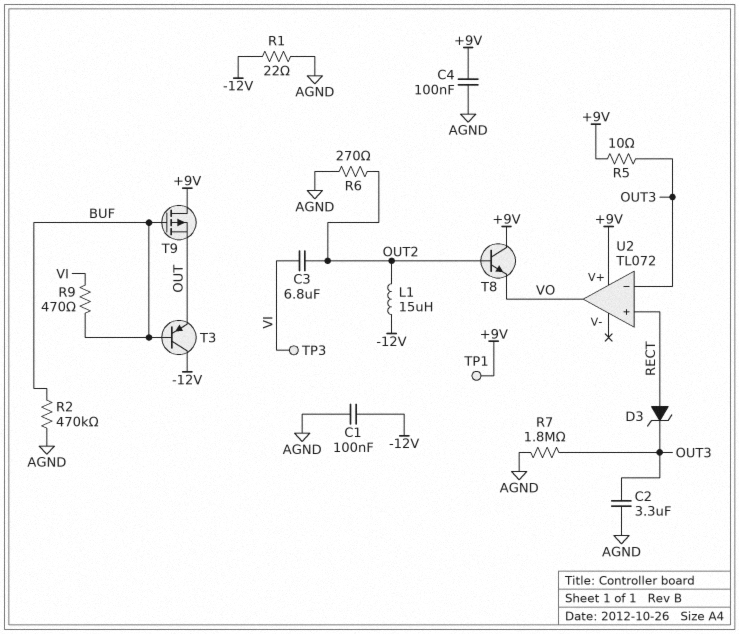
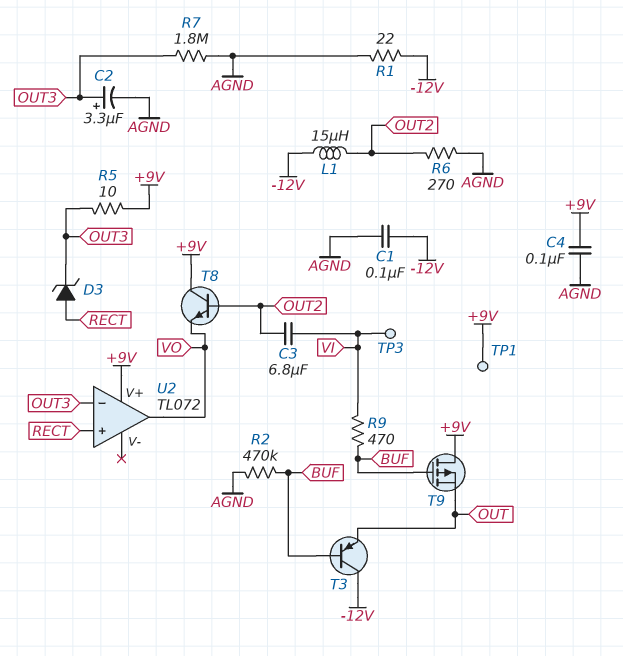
C2: 3.3uF (AGND, OUT3) -> 3.3uF (plus OUT3, minus AGND)

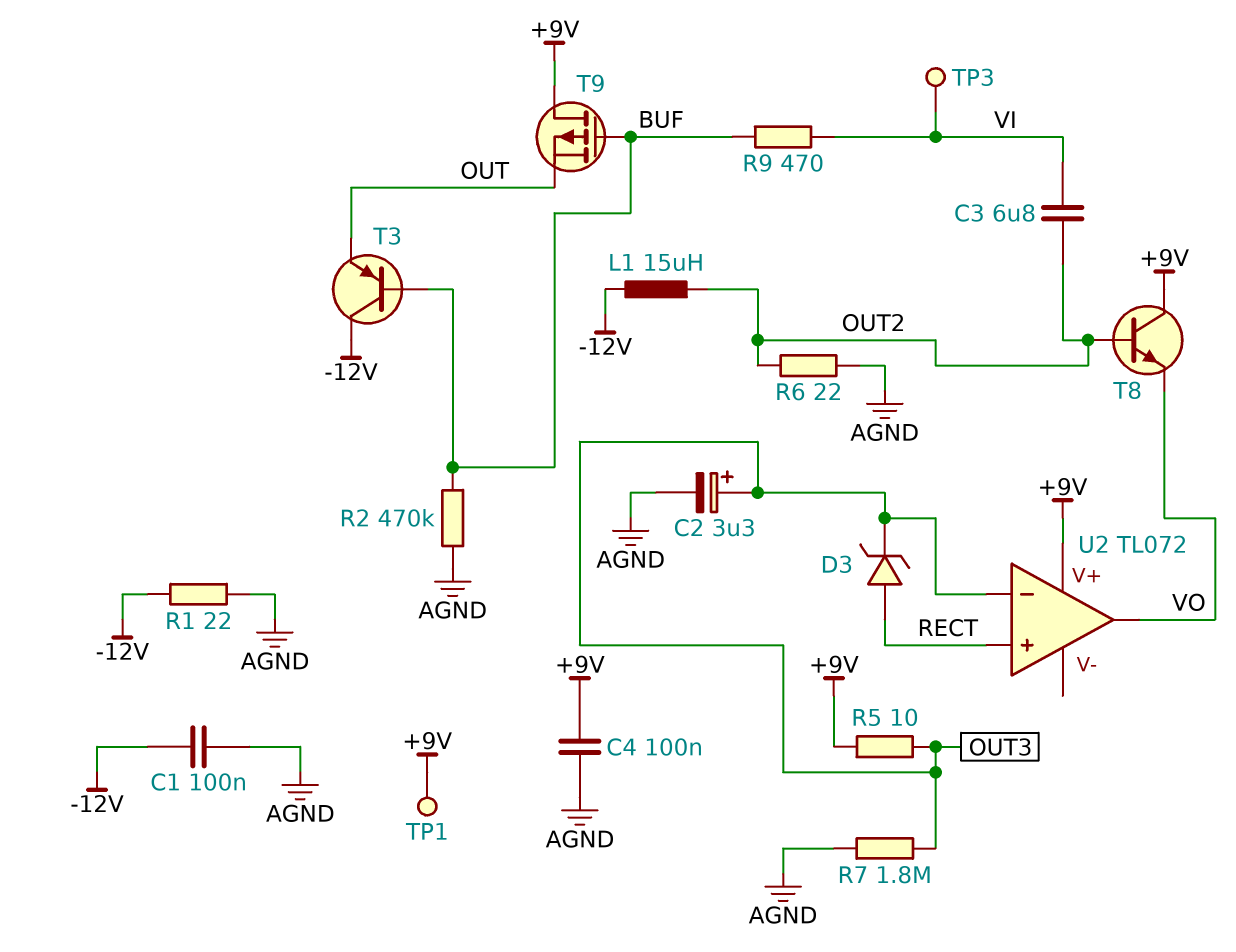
R6: 270 (AGND, OUT2) -> 22 (AGND, OUT2)

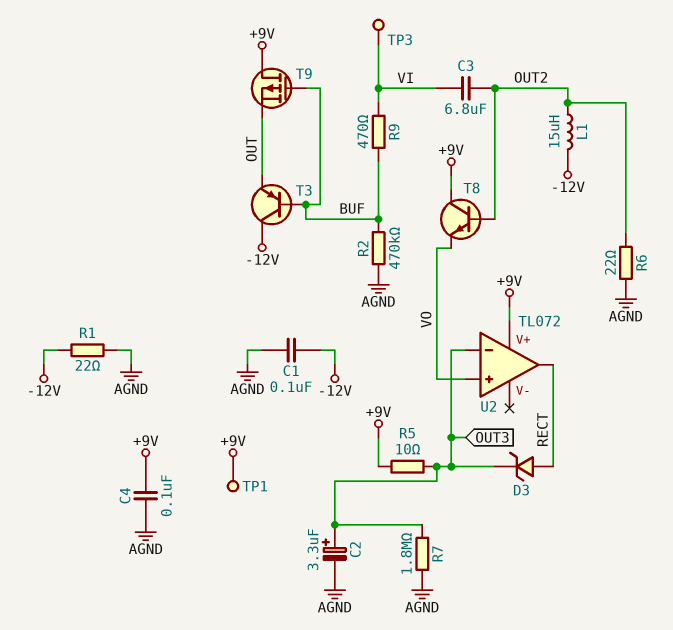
U2 pin in+: RECT -> VO
U2 pin out: VO -> RECT

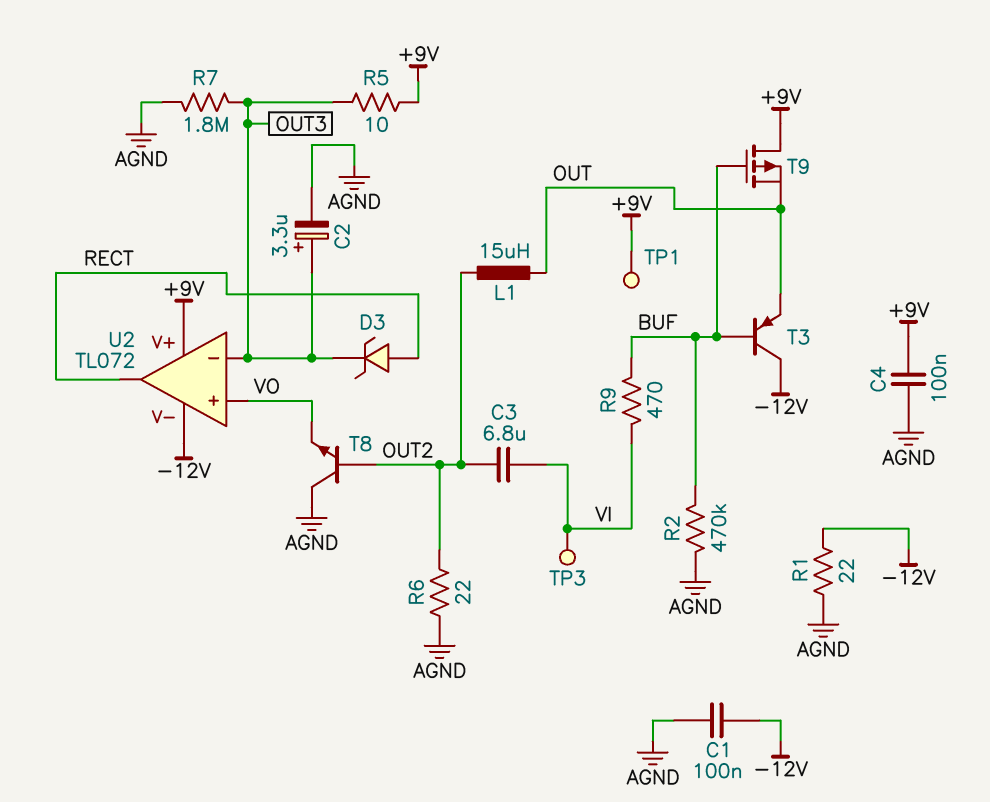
L1: 15uH (-12V, OUT2) -> 15uH (OUT, OUT2)
T8: NPN (B OUT2, C +9V, E VO) -> NPN (B OUT2, C AGND, E VO)
U2 pin V-: none -> -12V

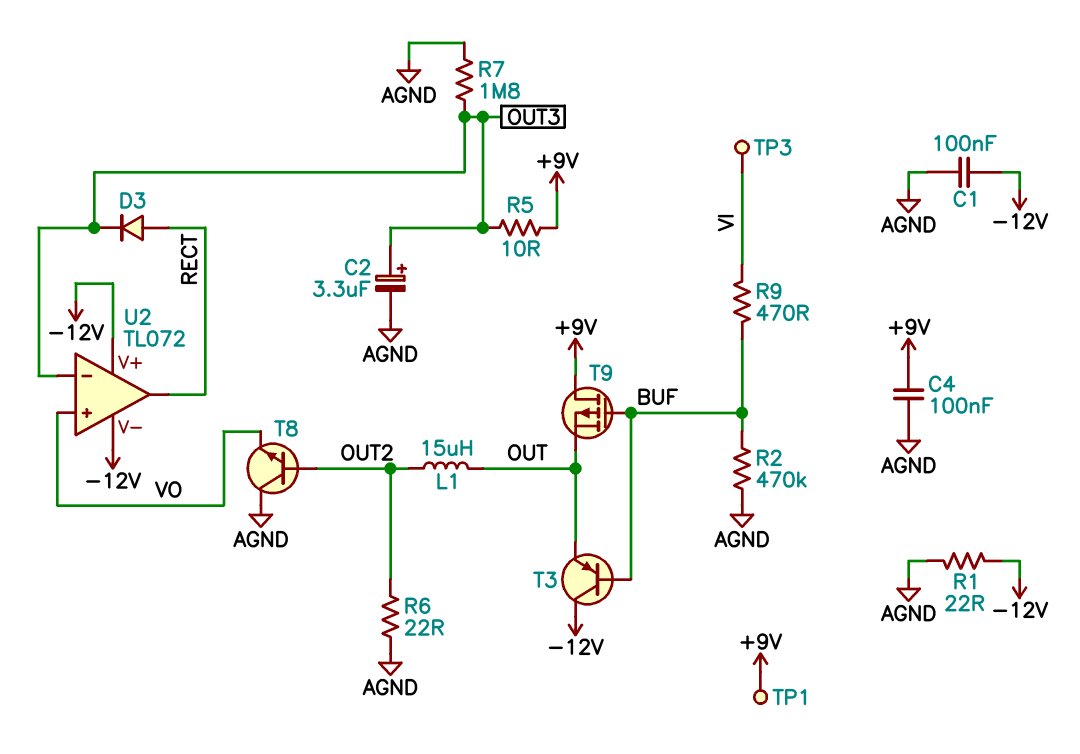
C3: 6.8uF (OUT2, VI) -> none
D3: zener (A RECT, K OUT3) -> diode (A RECT, K OUT3)
U2 pin V+: +9V -> -12V

